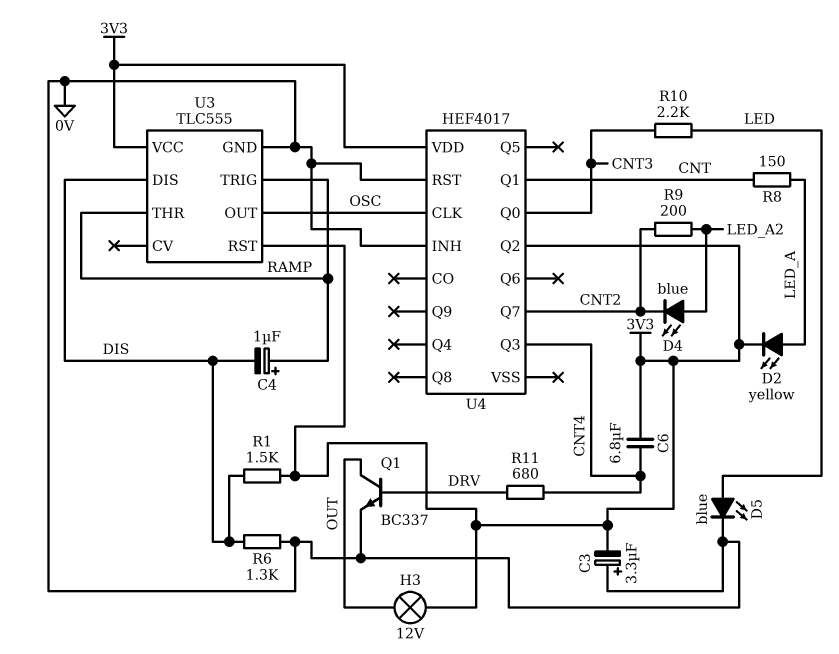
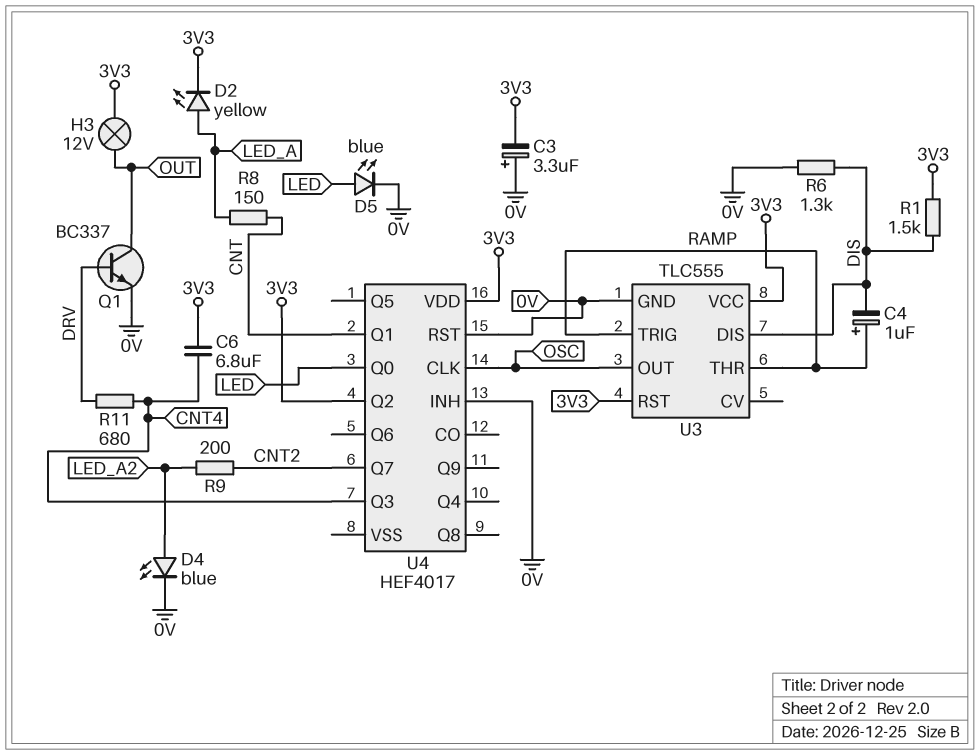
D4: LED blue (A LED_A2, K CNT2) -> LED blue (A LED_A2, K 0V)
R10: 2.2k (CNT3, LED) -> none
U4 pin Q0: CNT3 -> LED

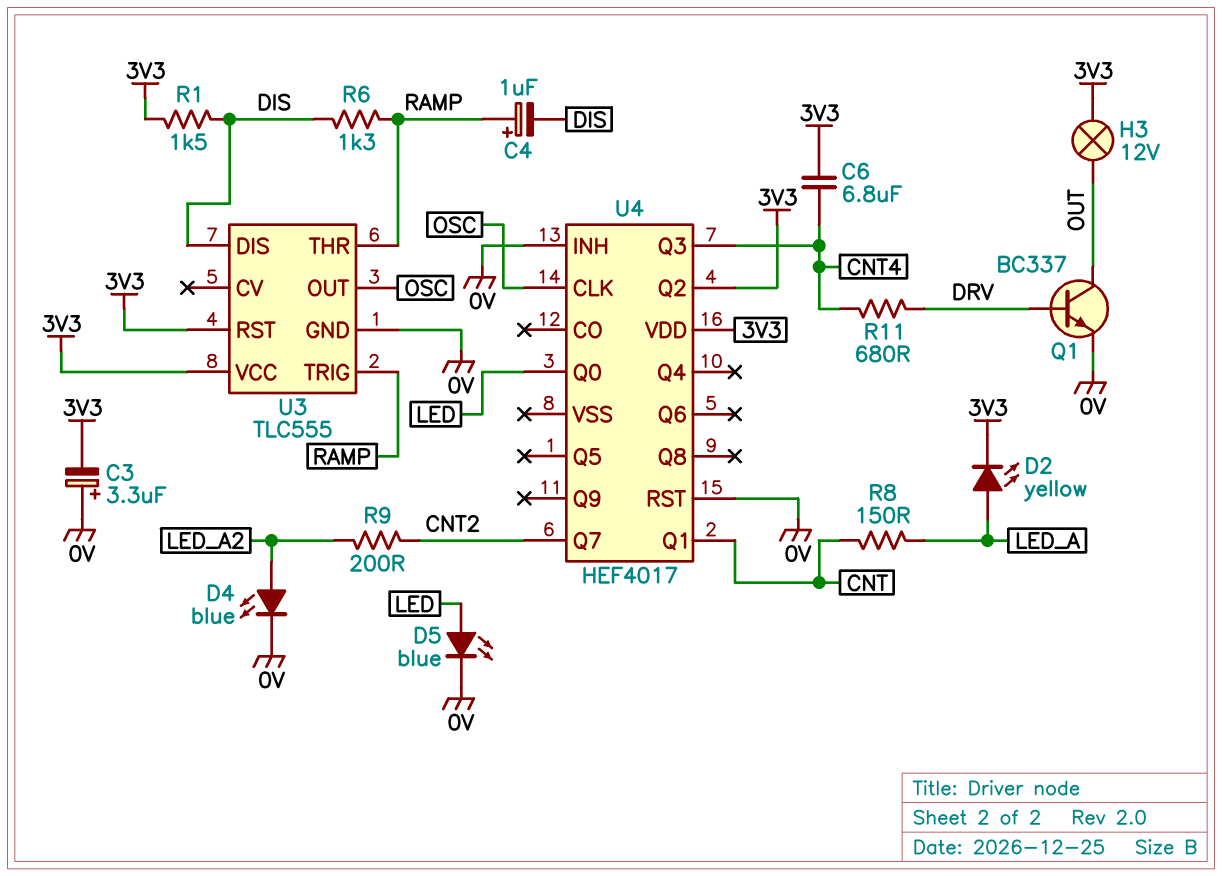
R6: 1.3k (0V, DIS) -> 1.3k (DIS, RAMP)

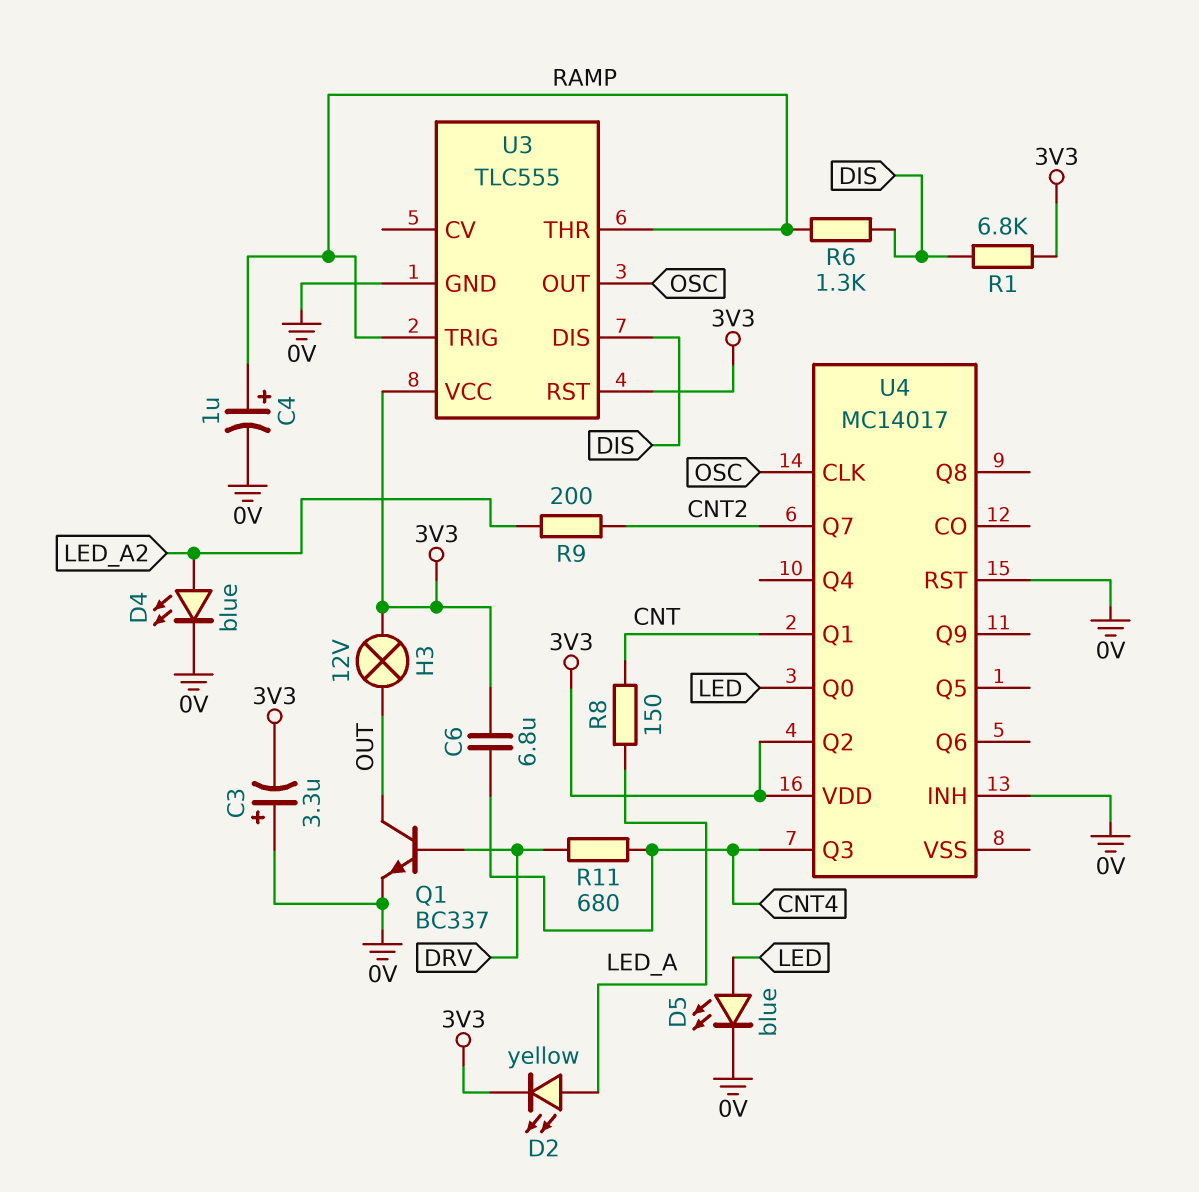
C4: 1uF (plus RAMP, minus DIS) -> 1uF (plus RAMP, minus 0V)
R1: 1.5k (3V3, DIS) -> 6.8k (3V3, DIS)
U4: HEF4017 -> MC14017

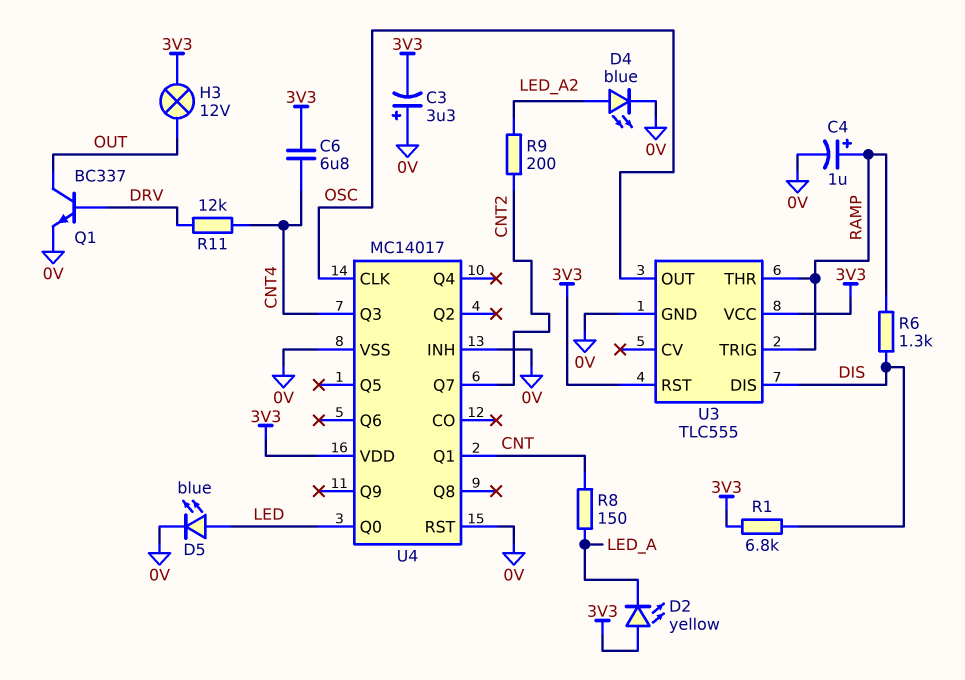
D2: LED yellow (A LED_A, K 3V3) -> LED yellow (A 3V3, K LED_A)
R11: 680 (CNT4, DRV) -> 12k (CNT4, DRV)
U4 pin Q2: 3V3 -> none
U4 pin VSS: none -> 0V

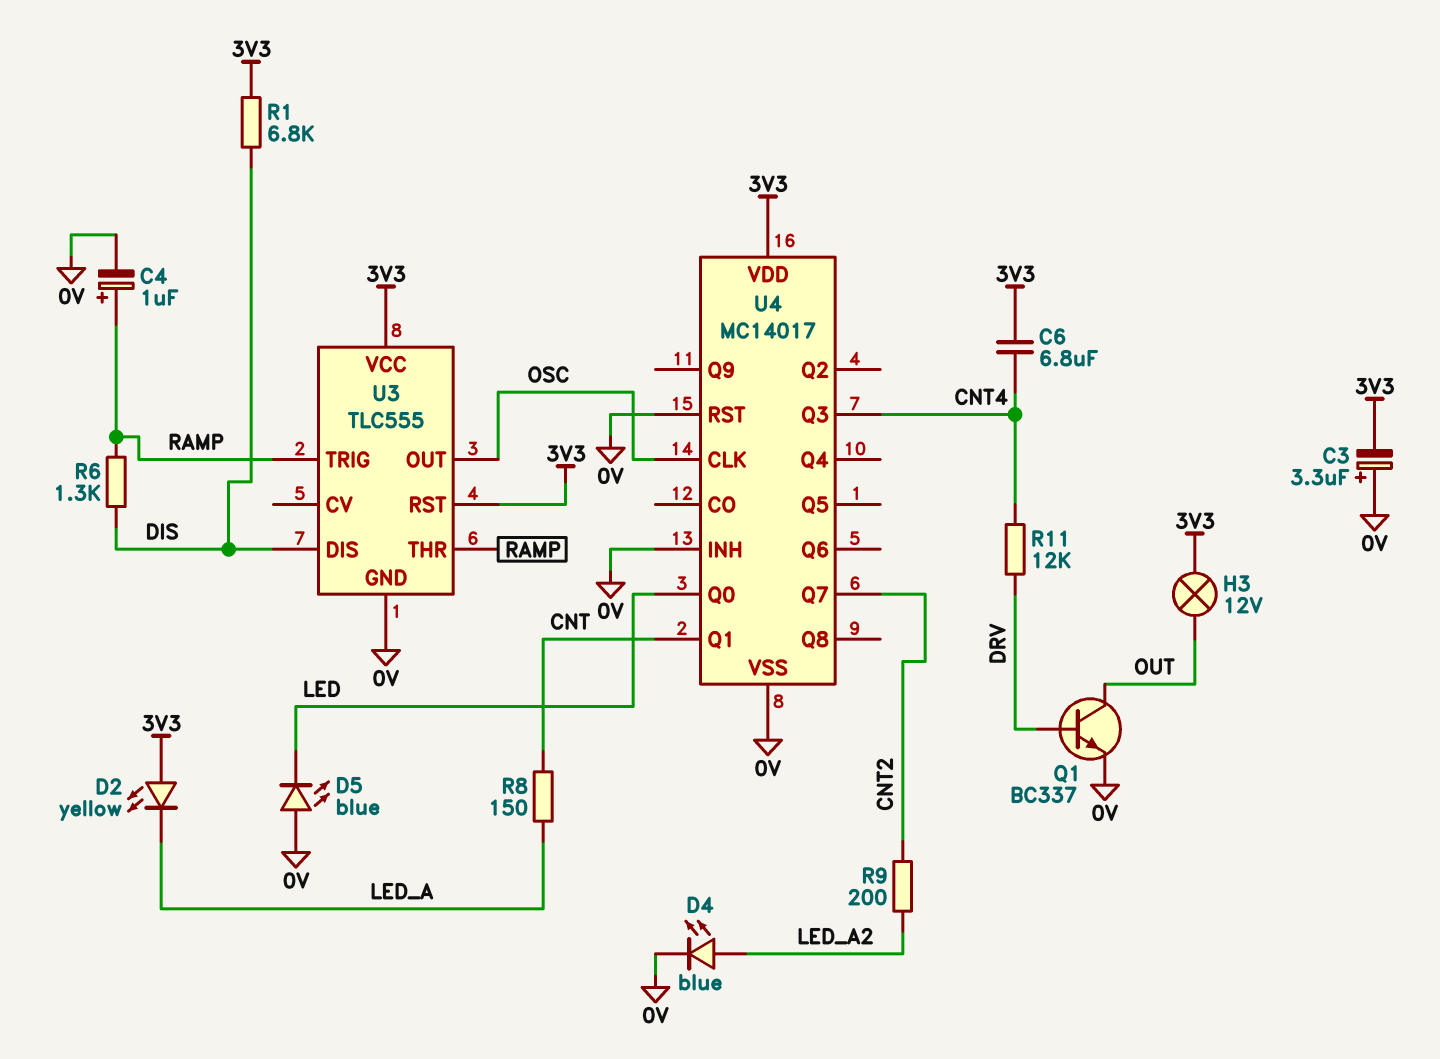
D5: LED blue (A LED, K 0V) -> LED blue (A 0V, K LED)

